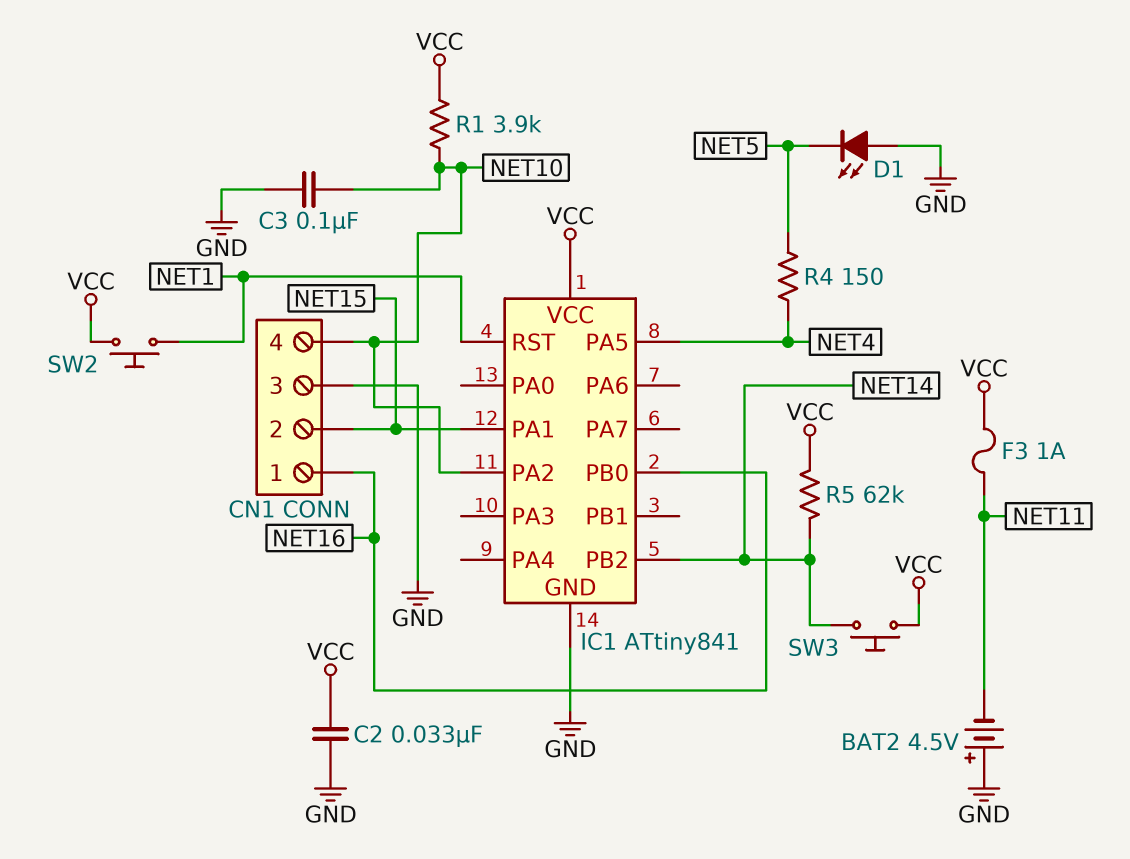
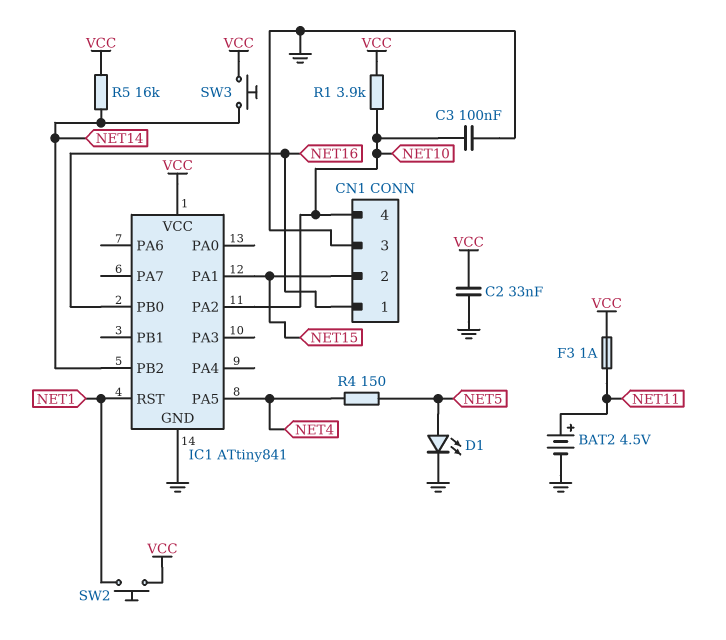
BAT2: 4.5V (plus GND, minus NET11) -> 4.5V (plus NET11, minus GND)
D1: LED (A GND, K NET5) -> LED (A NET5, K GND)
R5: 62k (NET14, VCC) -> 16k (NET14, VCC)

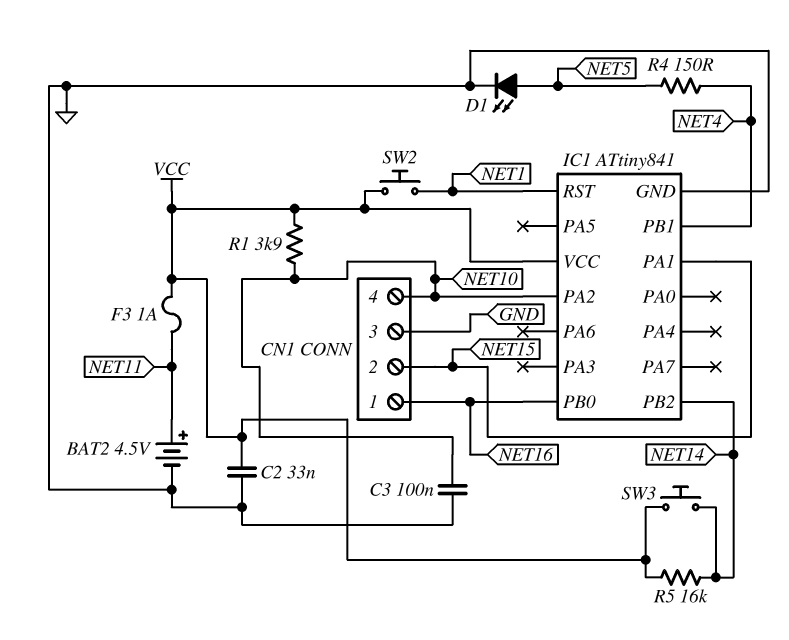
IC1 pin PA5: NET4 -> none
IC1 pin PB1: none -> NET4

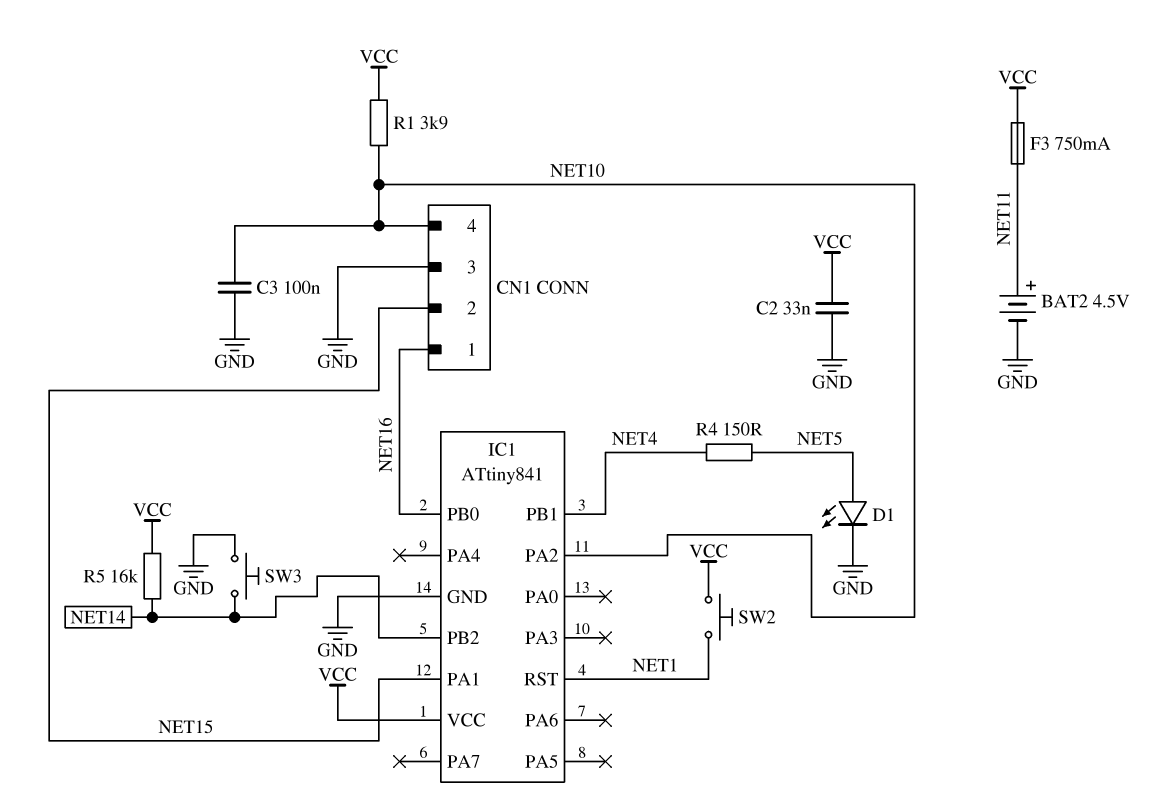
F3: 1A (NET11, VCC) -> 750mA (NET11, VCC)
SW3: button (NET14, VCC) -> button (GND, NET14)

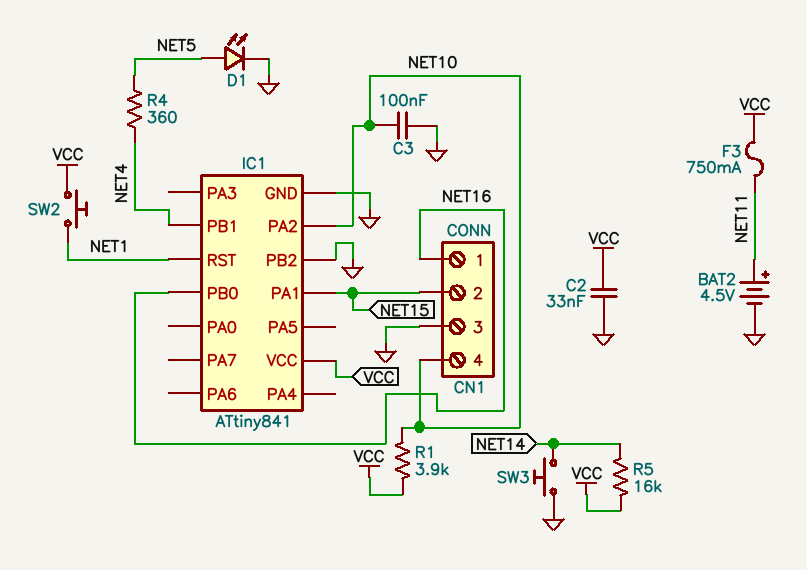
IC1 pin PB2: NET14 -> GND
R4: 150 (NET4, NET5) -> 360 (NET4, NET5)

